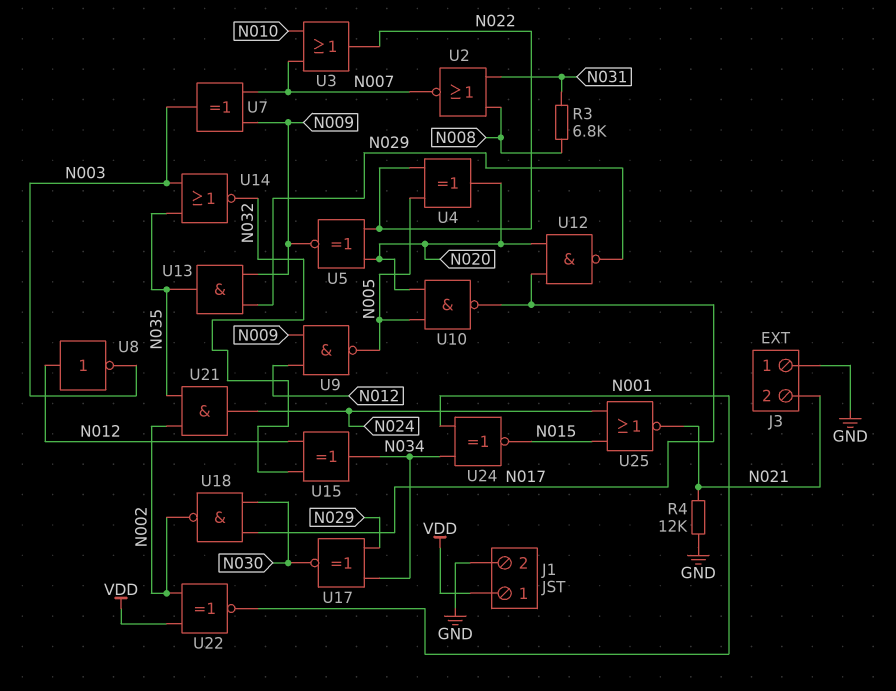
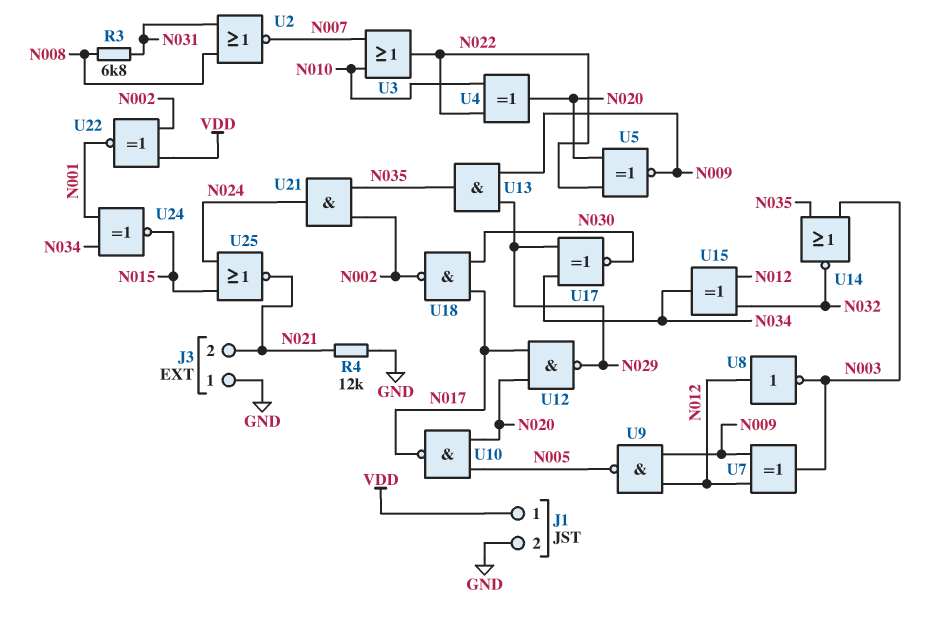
U4: XOR (in N005, in N022, out N020) -> XOR (in N010, in N022, out N020)
U7: XOR (in N007, in N009, out N003) -> XOR (in N009, in N012, out N003)

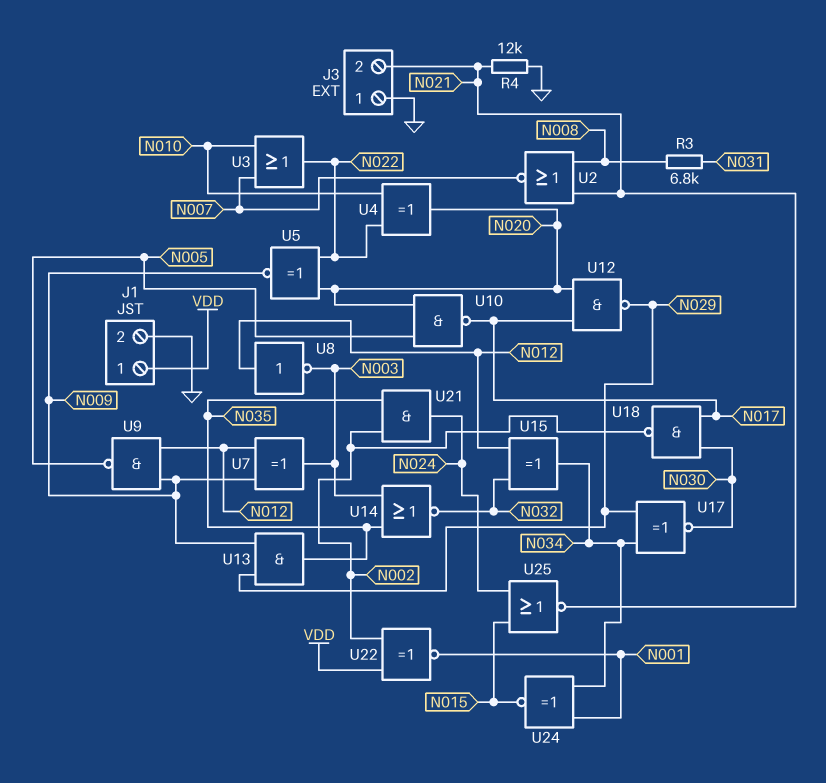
U2: NOR (in N008, in N031, out N007) -> NOR (in N008, in N021, out N007)

